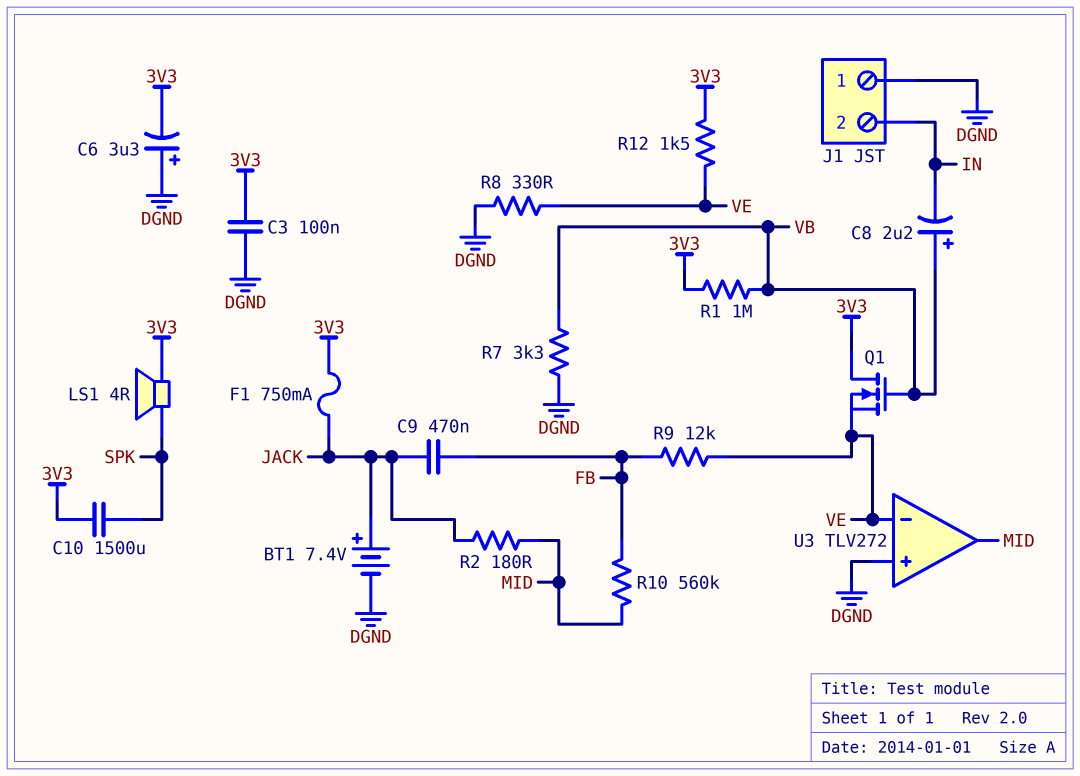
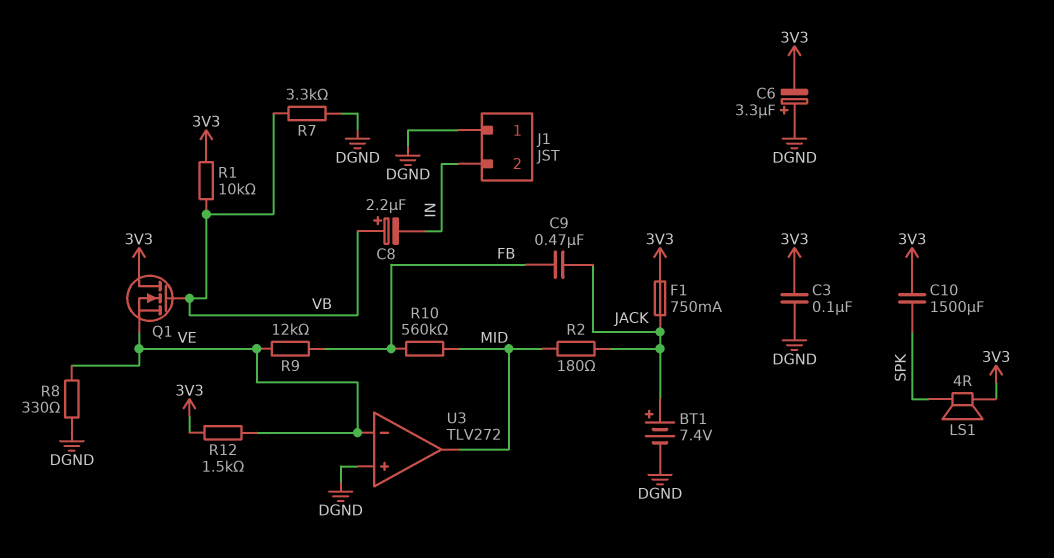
R1: 1M (3V3, VB) -> 10k (3V3, VB)

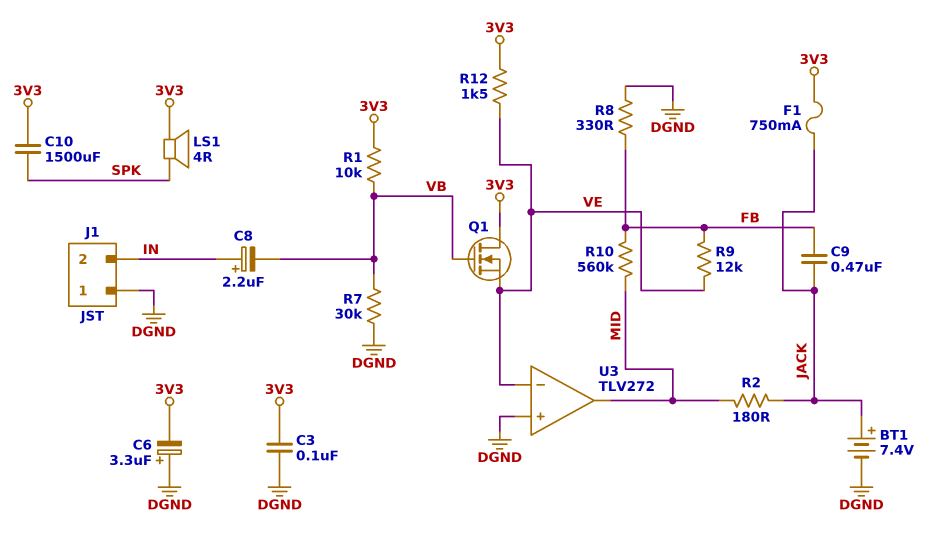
C8: 2.2uF (plus VB, minus IN) -> 2.2uF (plus IN, minus VB)
R7: 3.3k (DGND, VB) -> 30k (DGND, VB)
R8: 330 (DGND, VE) -> 330 (DGND, FB)

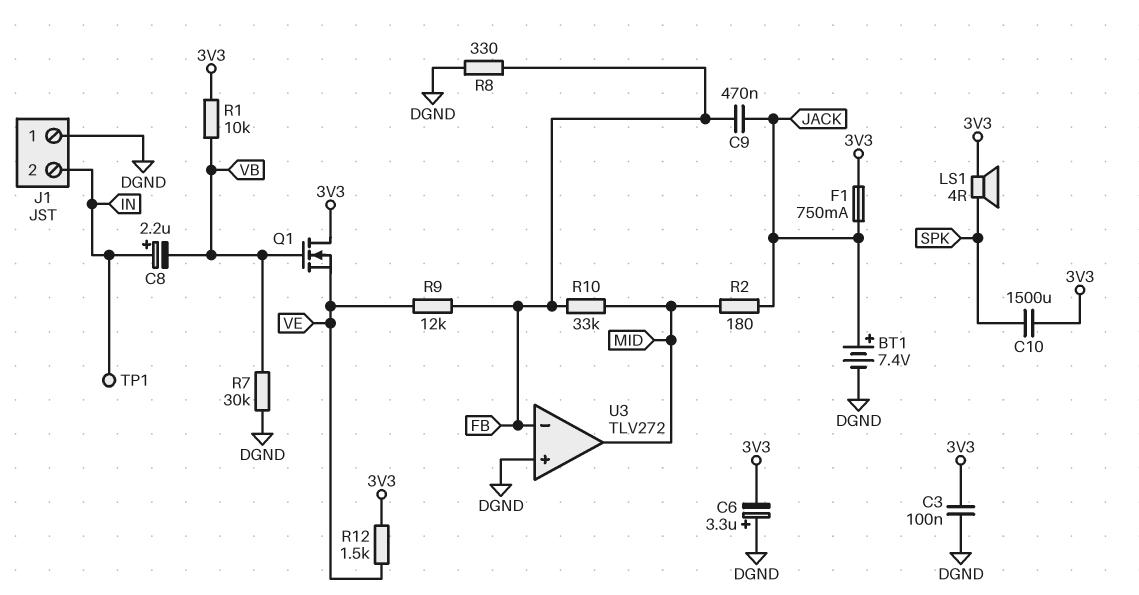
R10: 560k (FB, MID) -> 33k (FB, MID)
TP1: none -> test point (IN)
U3 pin in-: VE -> FB

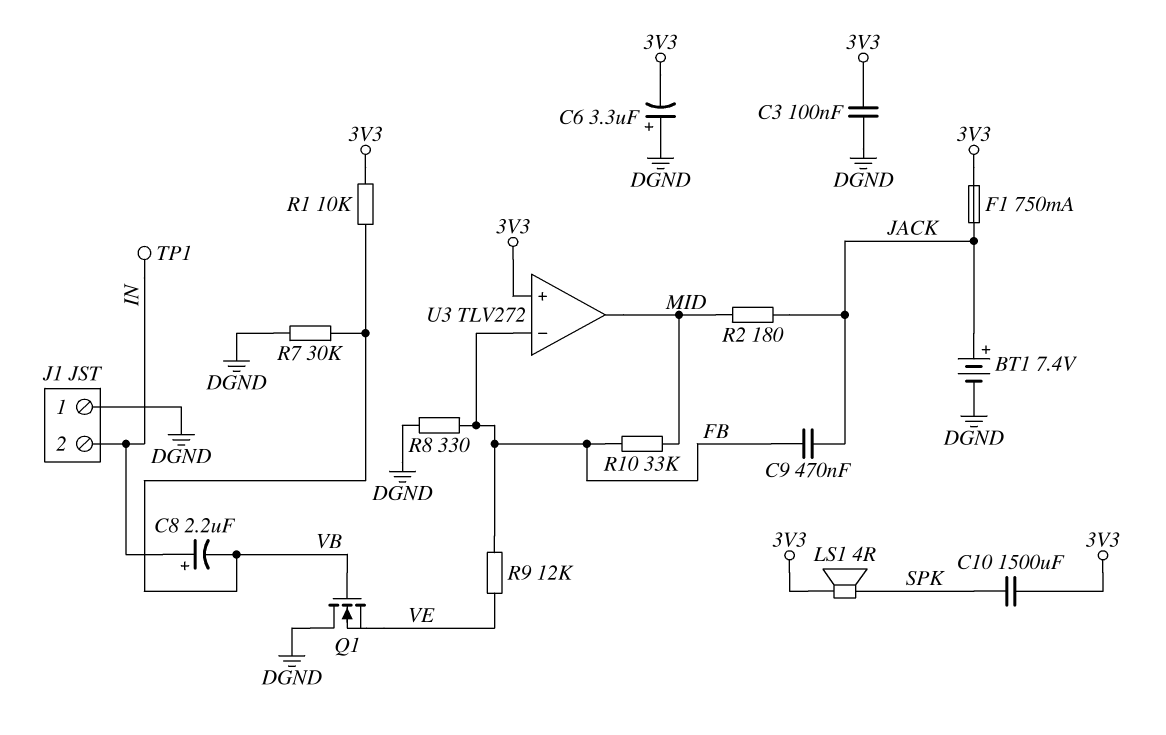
Q1: NMOS (G VB, D 3V3, S VE) -> NMOS (G VB, D DGND, S VE)
R12: 1.5k (3V3, VE) -> none
U3 pin in+: DGND -> 3V3

